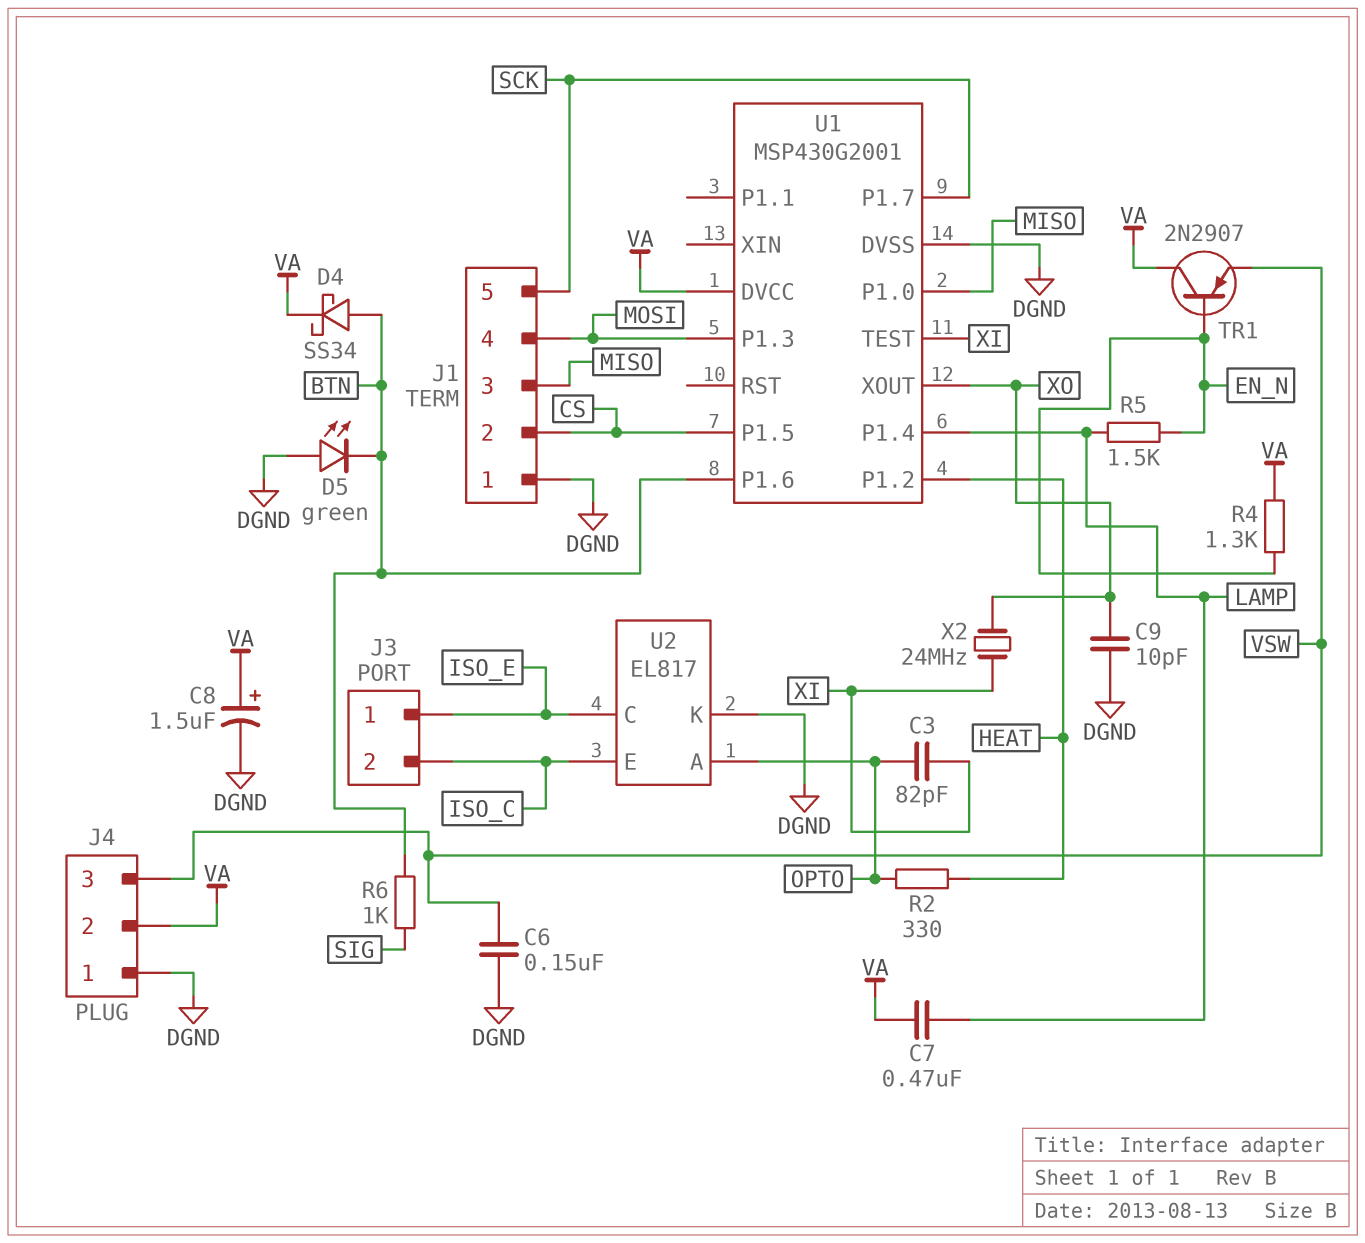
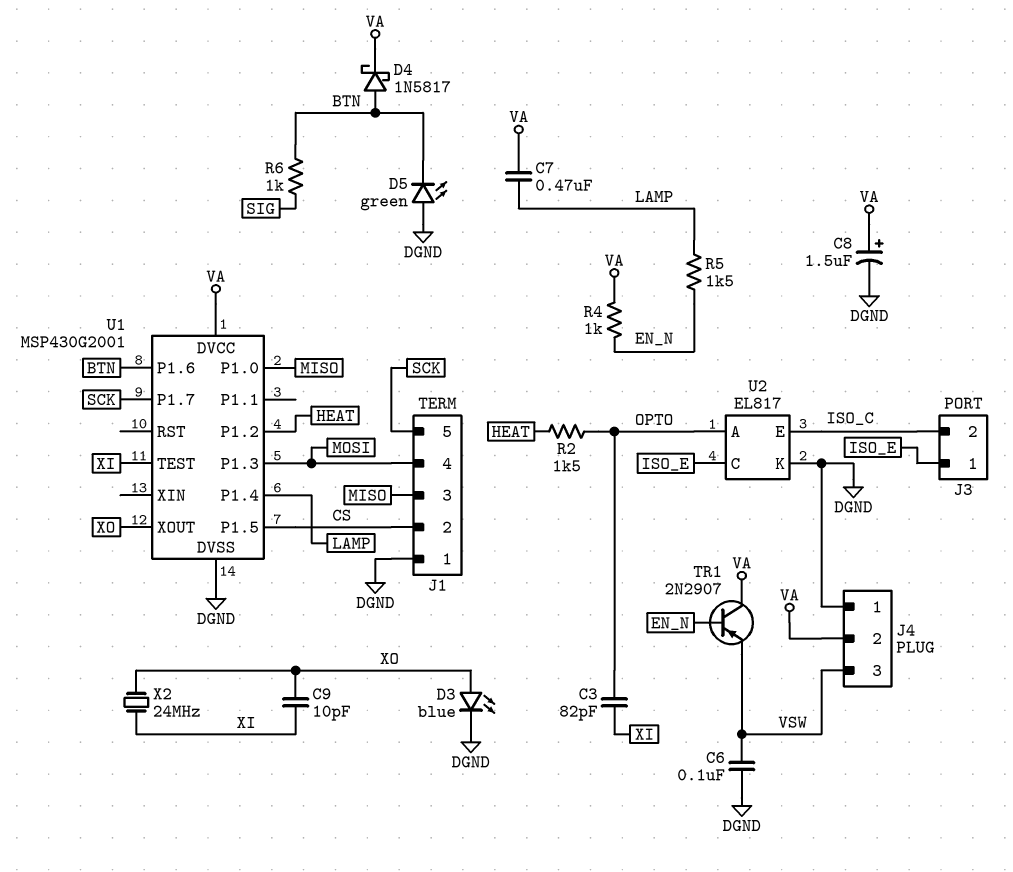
C6: 150nF (DGND, VSW) -> 100nF (DGND, VSW)
C9: 10pF (DGND, XO) -> 10pF (XI, XO)
D3: none -> LED blue (A XO, K DGND)
D4: schottky SS34 (A BTN, K VA) -> schottky 1N5817 (A BTN, K VA)
R2: 330 (HEAT, OPTO) -> 1.5k (HEAT, OPTO)
R4: 1.3k (EN_N, VA) -> 1k (EN_N, VA)

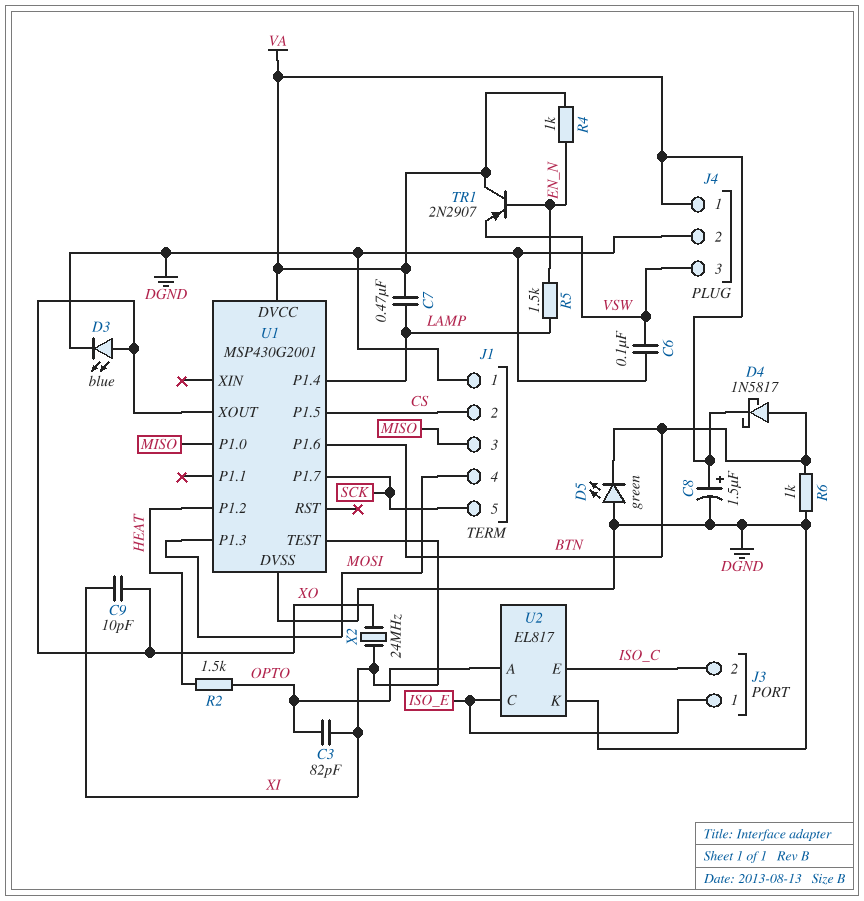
J4 pin 1: DGND -> VA
J4 pin 2: VA -> DGND
R6: 1k (BTN, SIG) -> 1k (BTN, DGND)

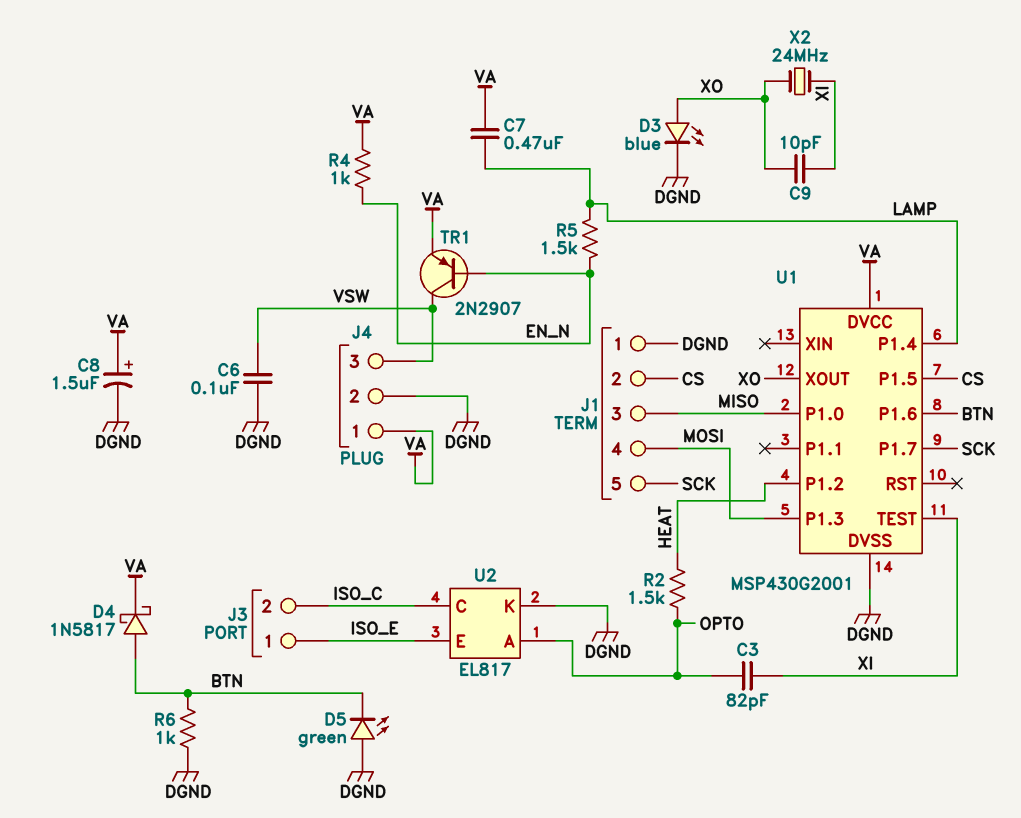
TR1: PNP 2N2907 (B EN_N, C VA, E VSW) -> PNP 2N2907 (B EN_N, C VSW, E VA)
U2 pin C: ISO_E -> ISO_C
U2 pin E: ISO_C -> ISO_E

